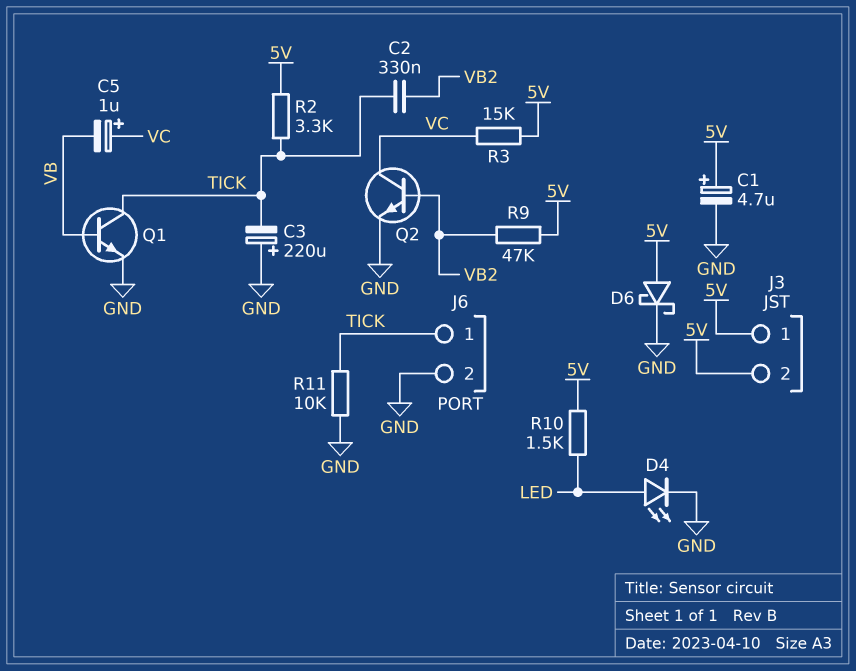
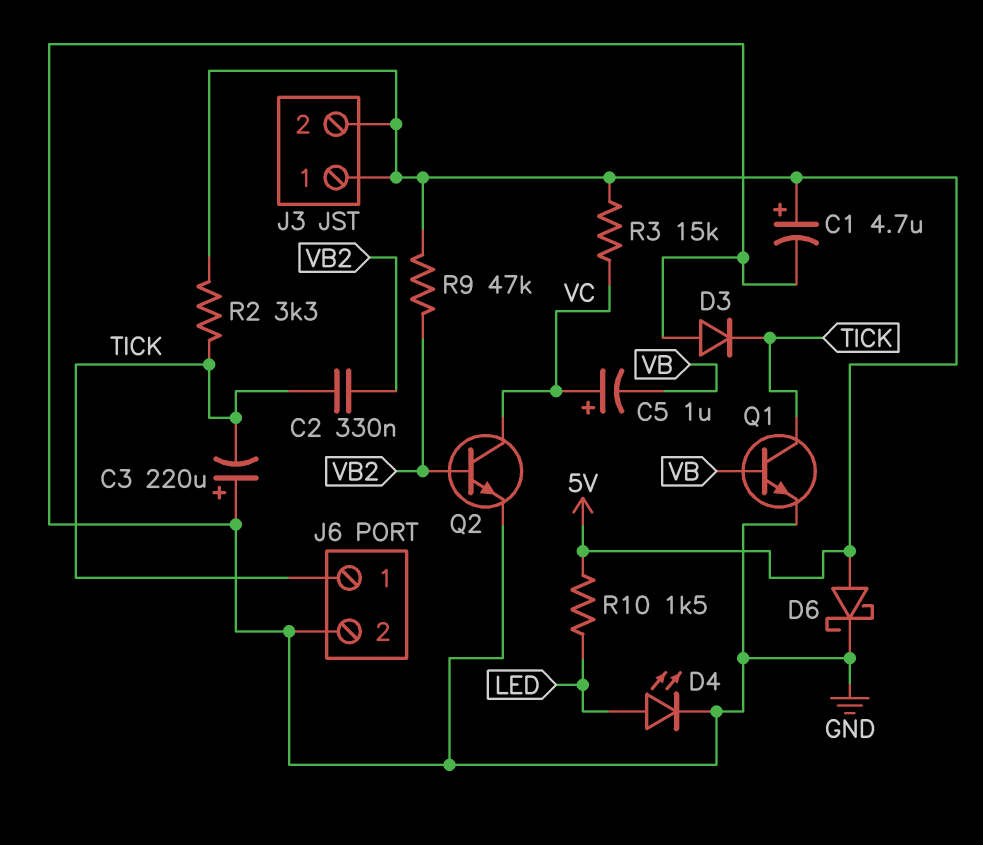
D3: none -> diode (A GND, K TICK)
R11: 10k (GND, TICK) -> none

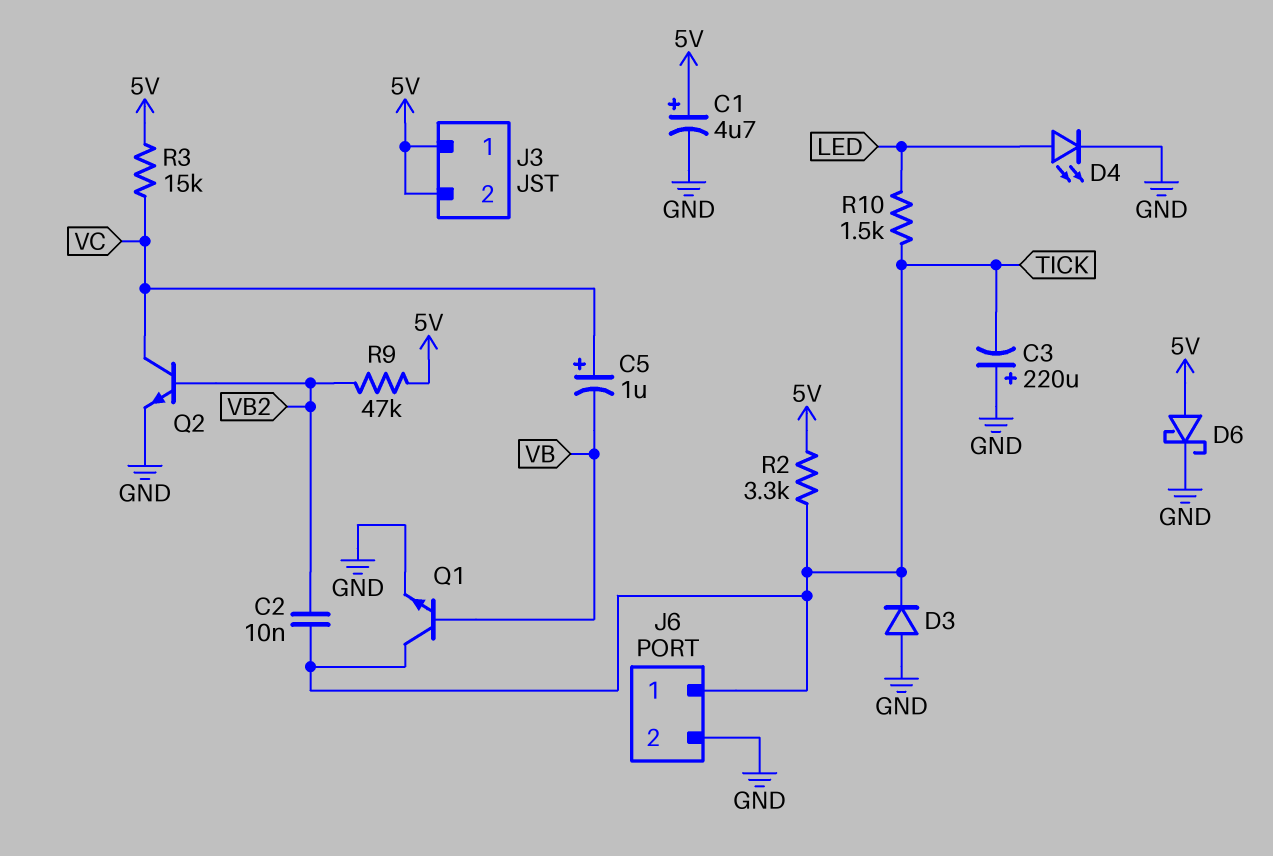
C2: 330nF (TICK, VB2) -> 10nF (TICK, VB2)
R10: 1.5k (5V, LED) -> 1.5k (LED, TICK)

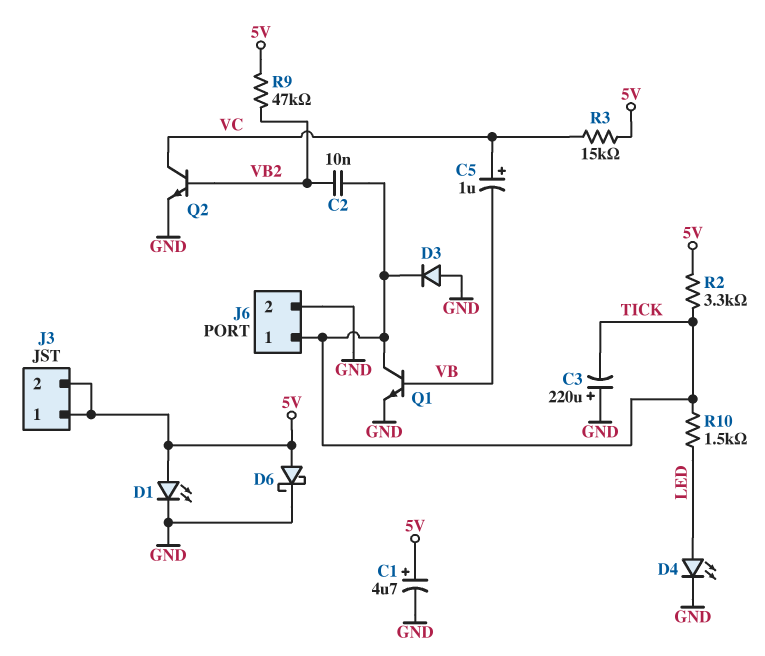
D1: none -> LED (A 5V, K GND)

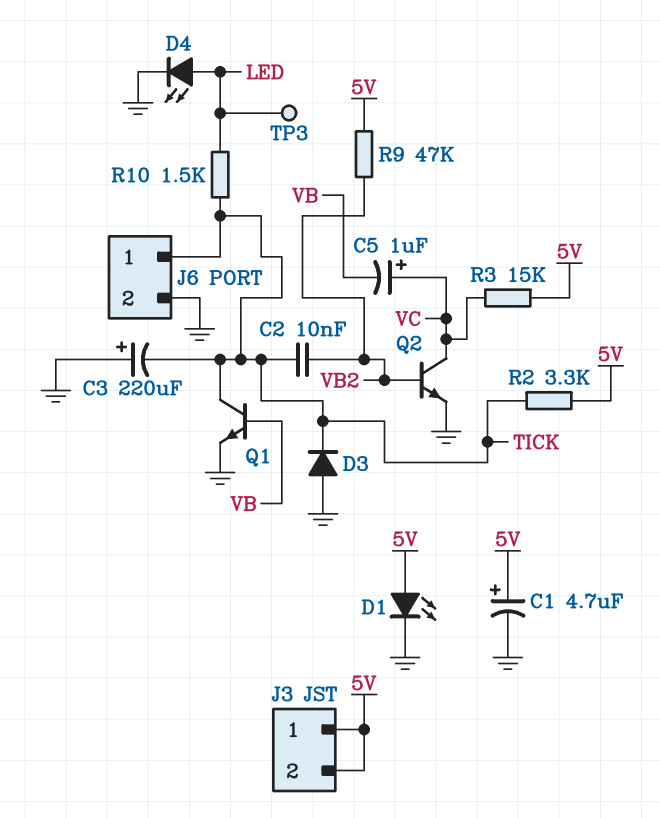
D6: schottky (A 5V, K GND) -> none
TP3: none -> test point (LED)

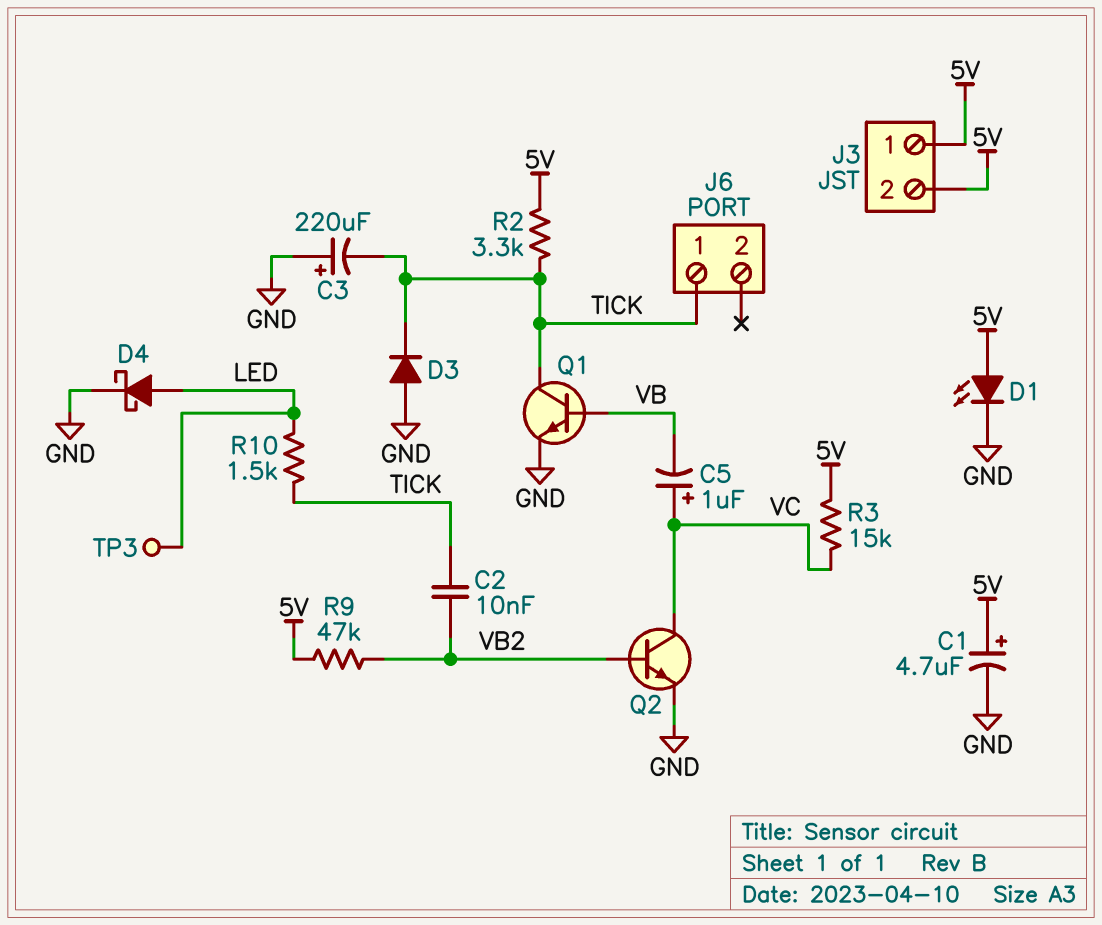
D4: LED (A LED, K GND) -> schottky (A LED, K GND)
J6 pin 2: GND -> none

